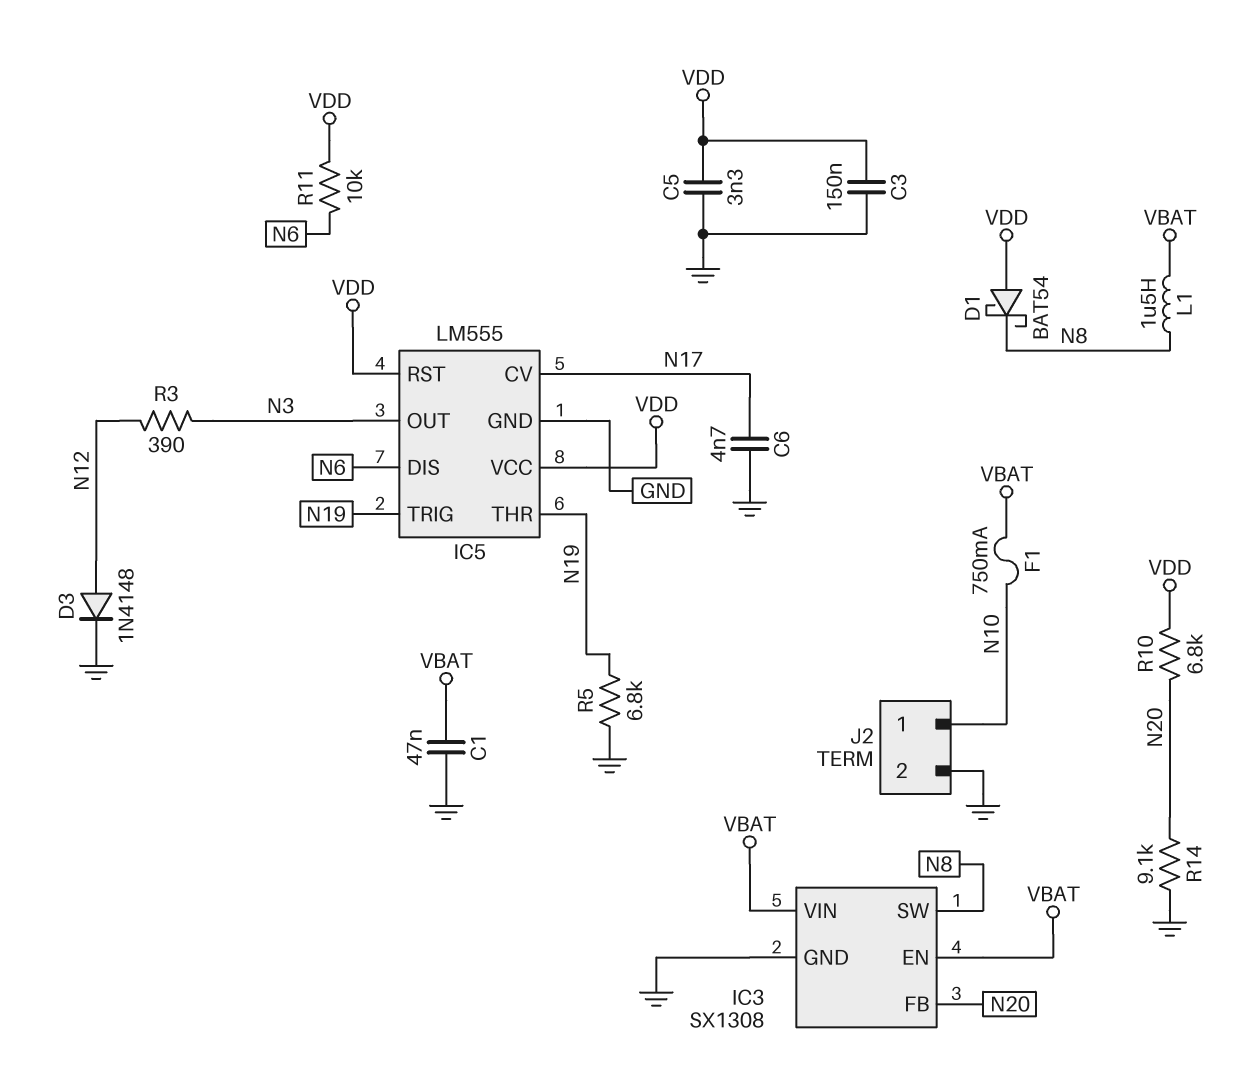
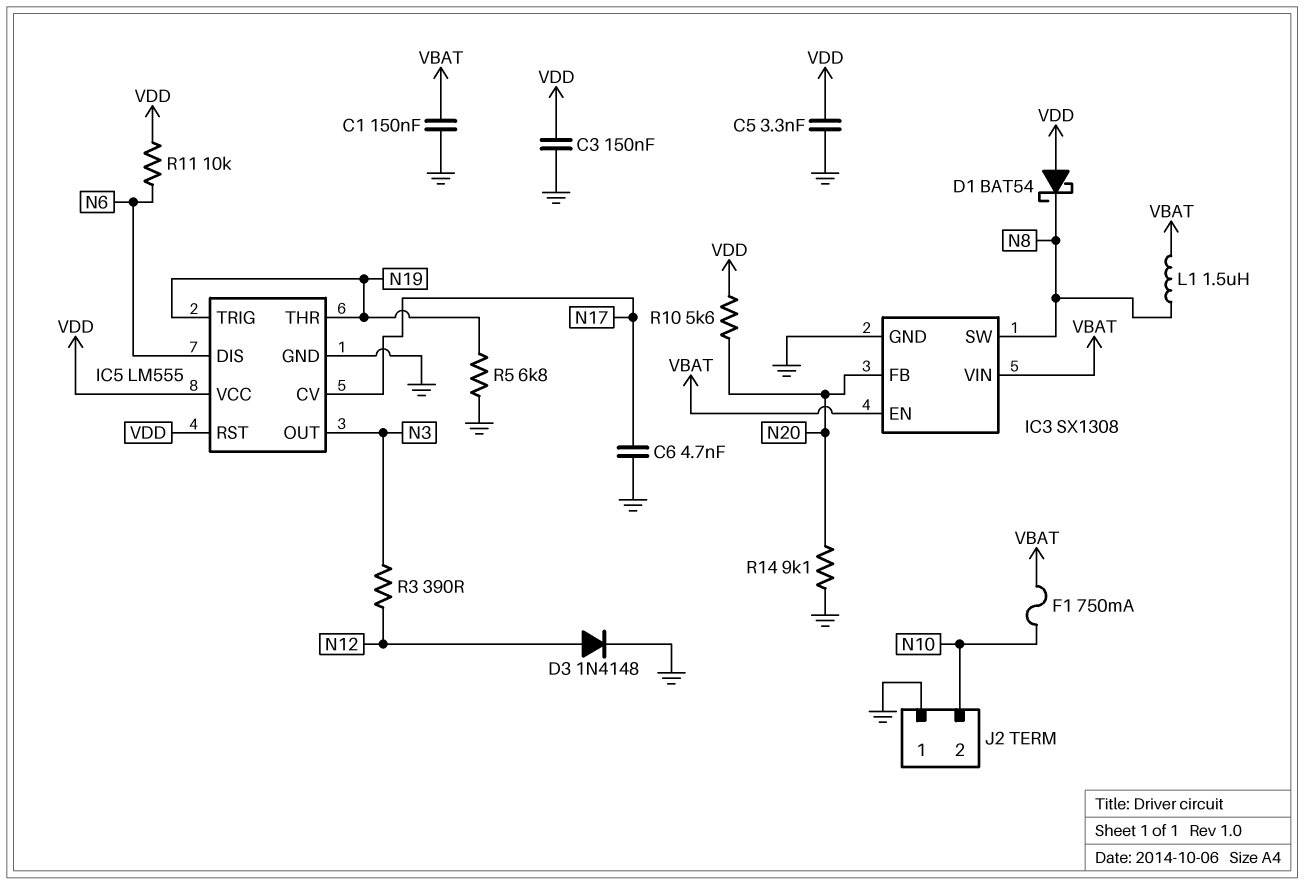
C1: 47nF (GND, VBAT) -> 150nF (GND, VBAT)
J2 pin 1: N10 -> GND
J2 pin 2: GND -> N10
R10: 6.8k (N20, VDD) -> 5.6k (N20, VDD)

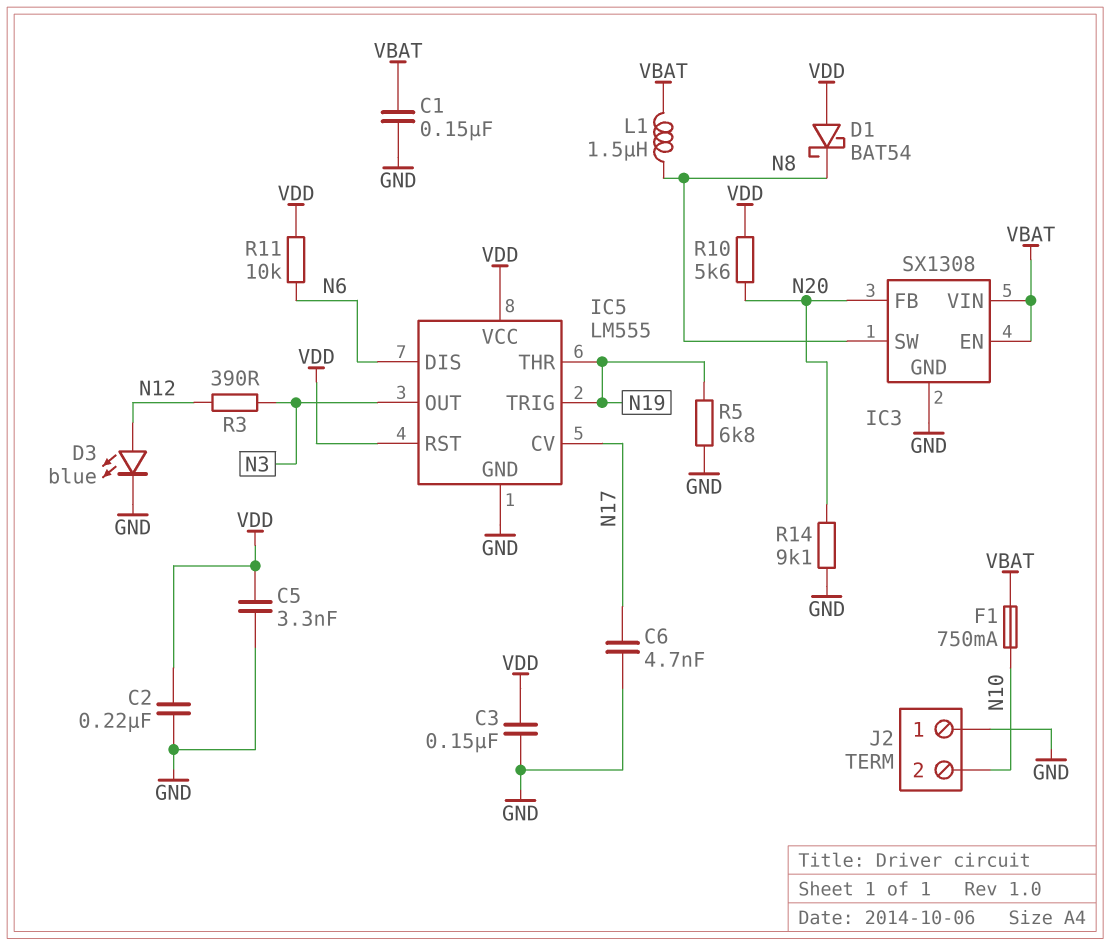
C2: none -> 220nF (GND, VDD)
D3: diode 1N4148 (A N12, K GND) -> LED blue (A N12, K GND)

